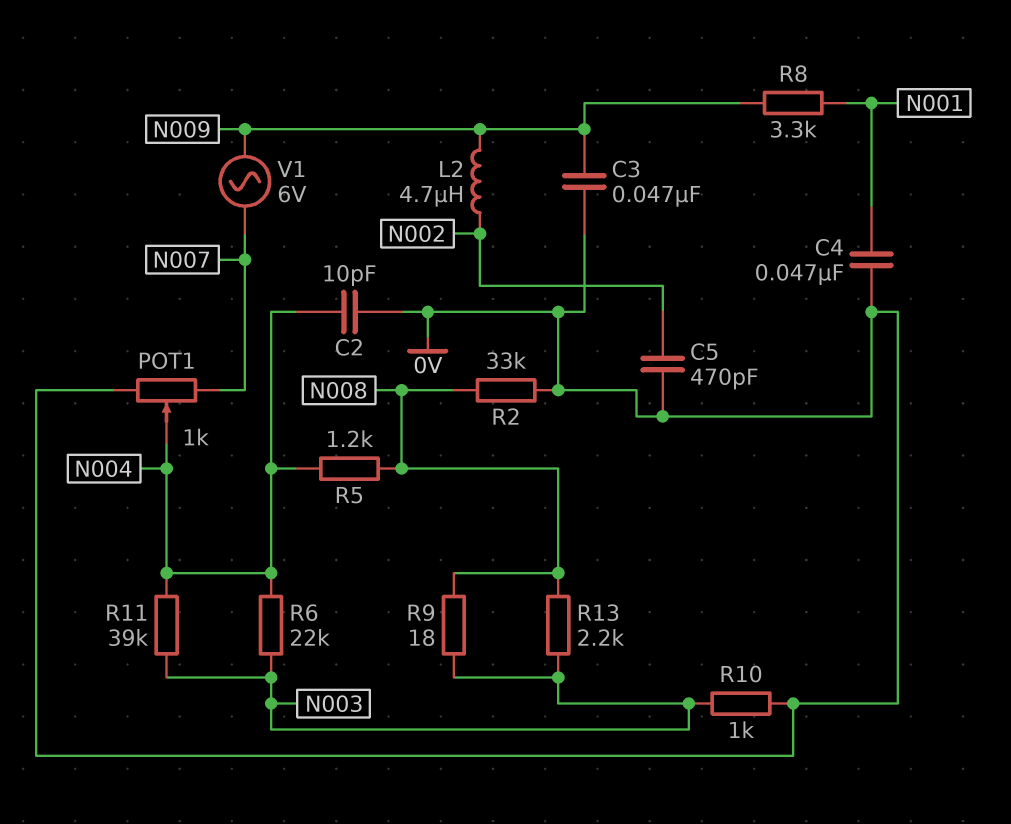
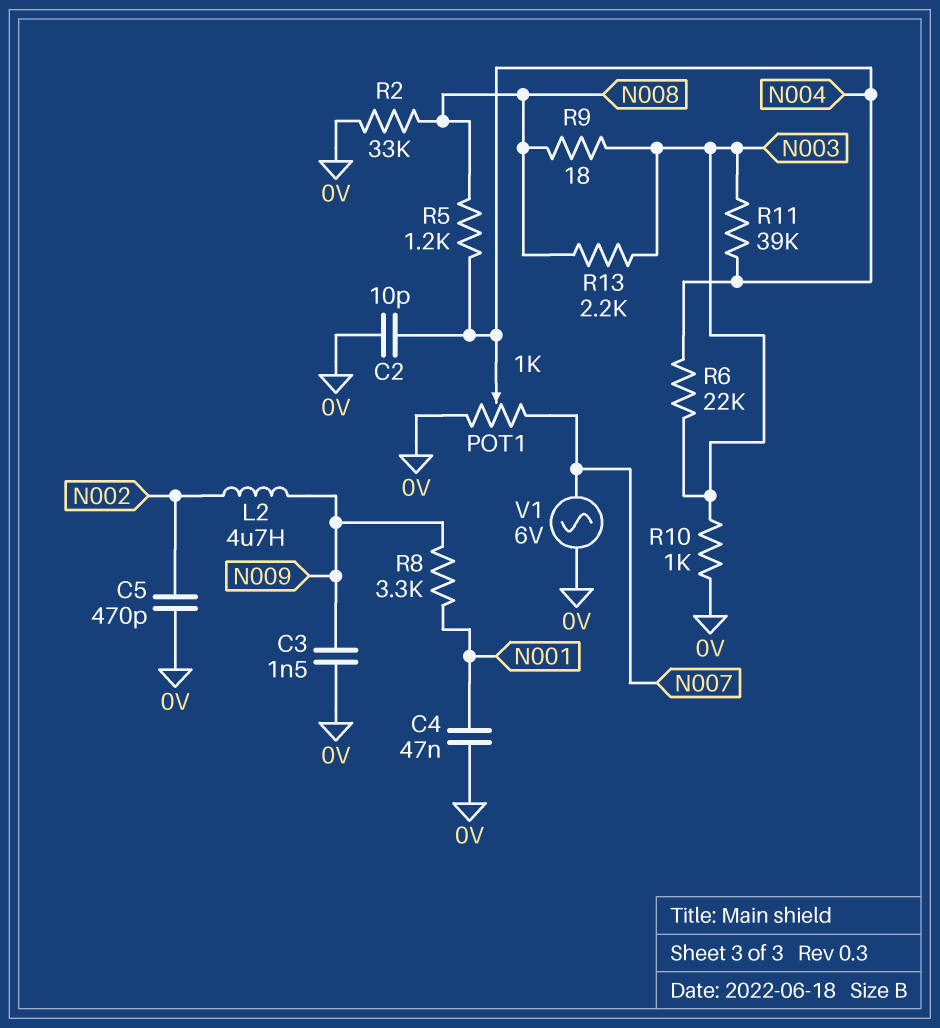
C3: 47nF (0V, N009) -> 1.5nF (0V, N009)
V1: AC 6V (N007, N009) -> AC 6V (0V, N007)

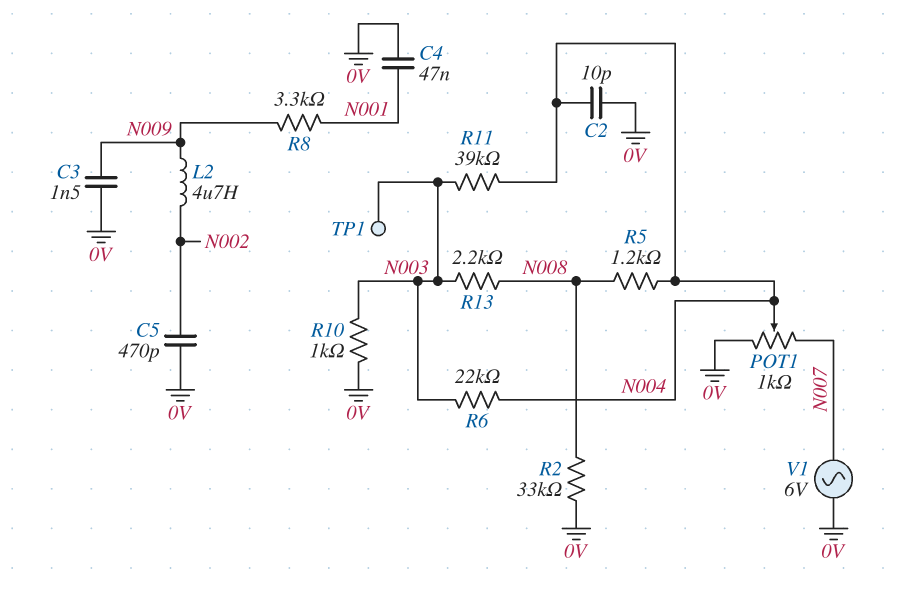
R9: 18 (N003, N008) -> none
TP1: none -> test point (N003)

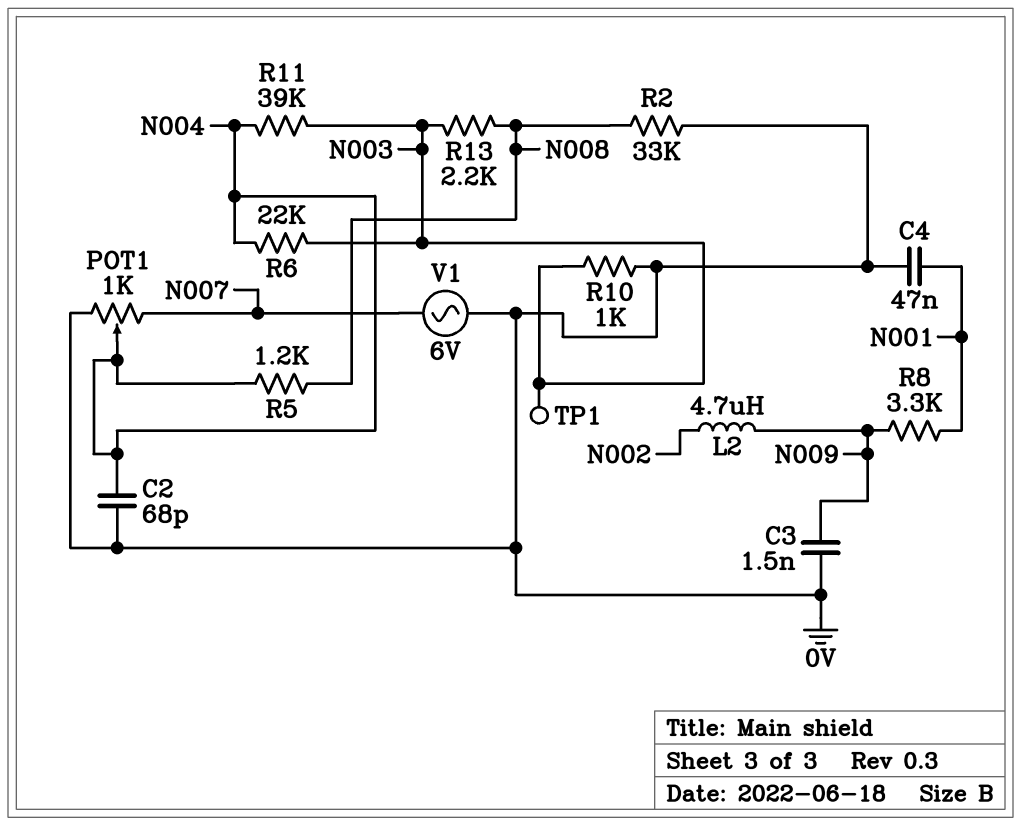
C2: 10pF (0V, N004) -> 68pF (0V, N004)
C5: 470pF (0V, N002) -> none

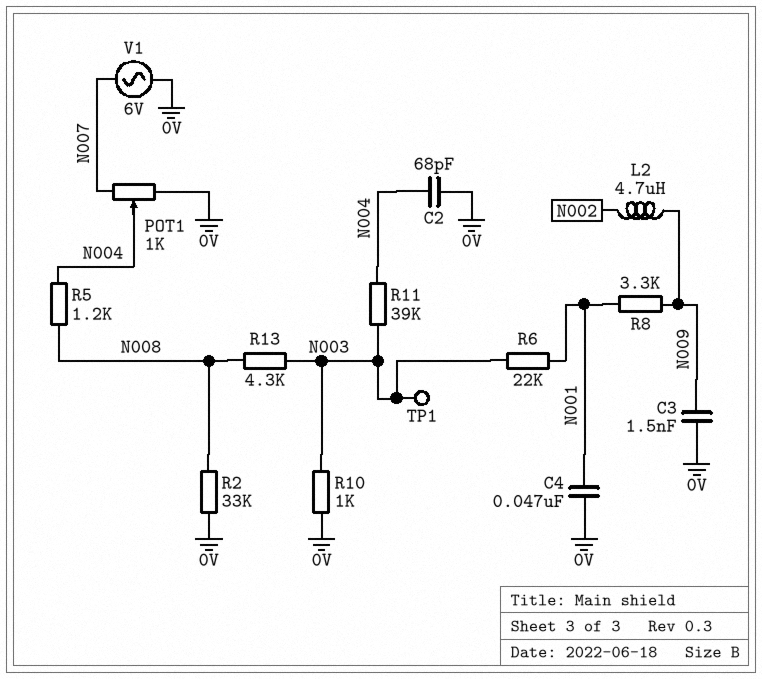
R6: 22k (N003, N004) -> 22k (N001, N003)
R13: 2.2k (N003, N008) -> 4.3k (N003, N008)

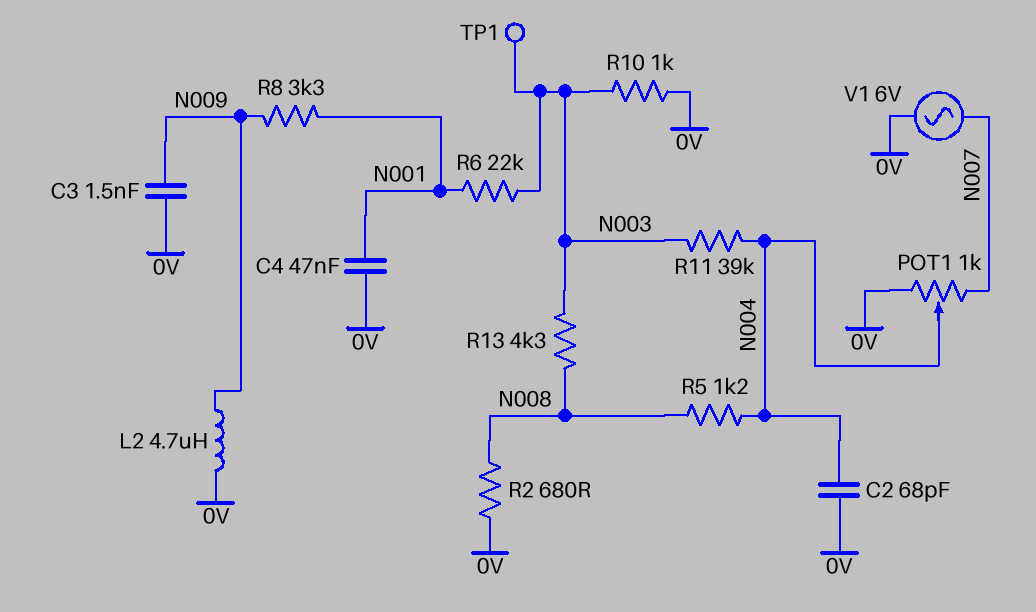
L2: 4.7uH (N002, N009) -> 4.7uH (0V, N009)
R2: 33k (0V, N008) -> 680 (0V, N008)

